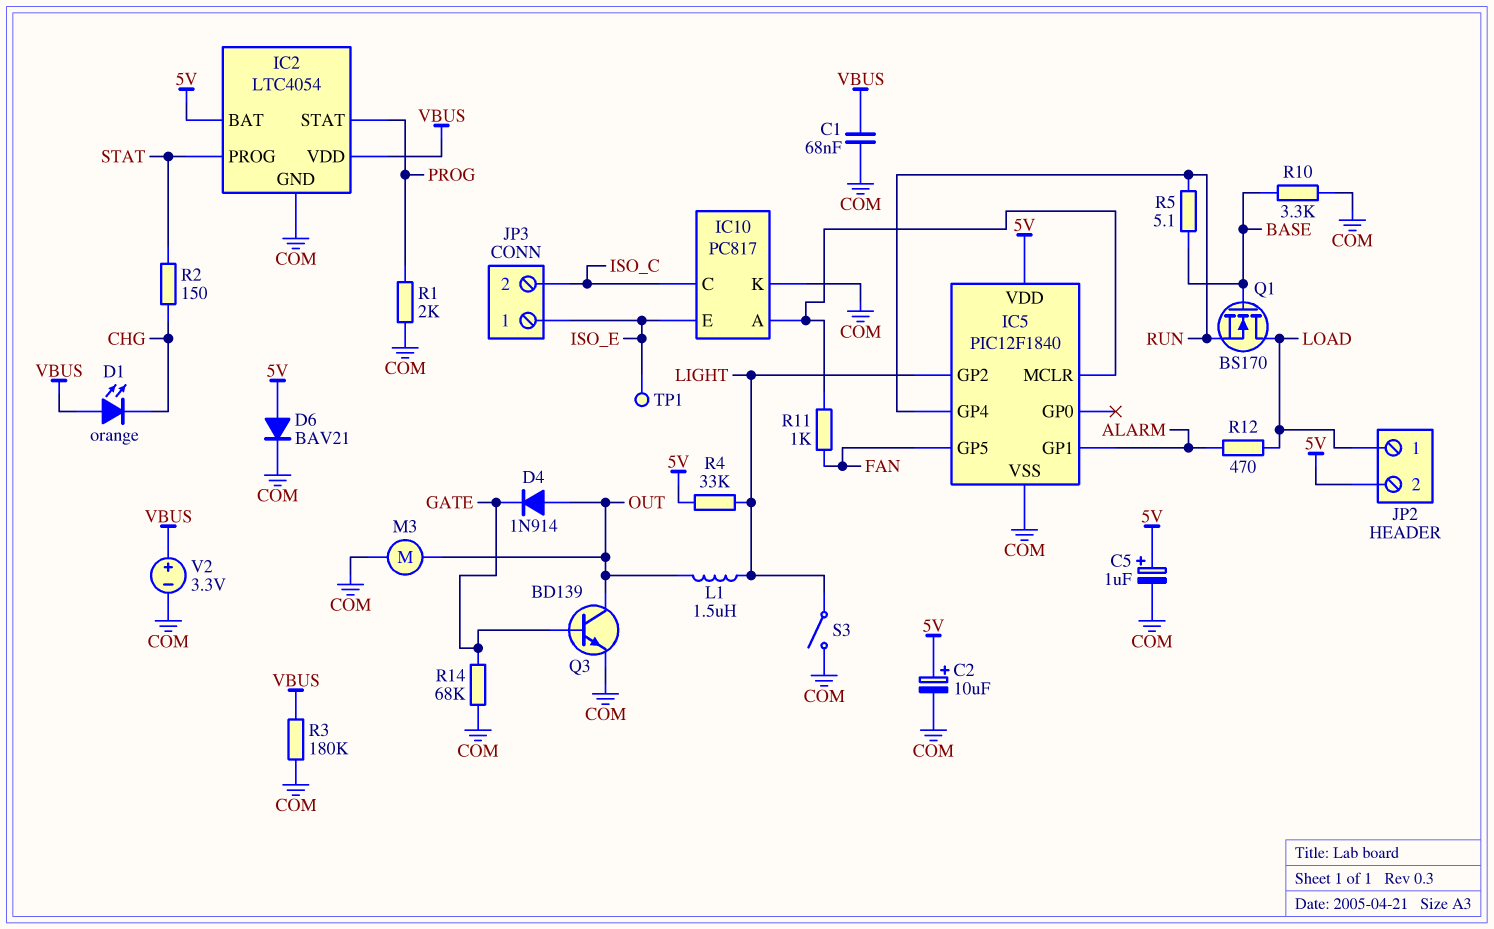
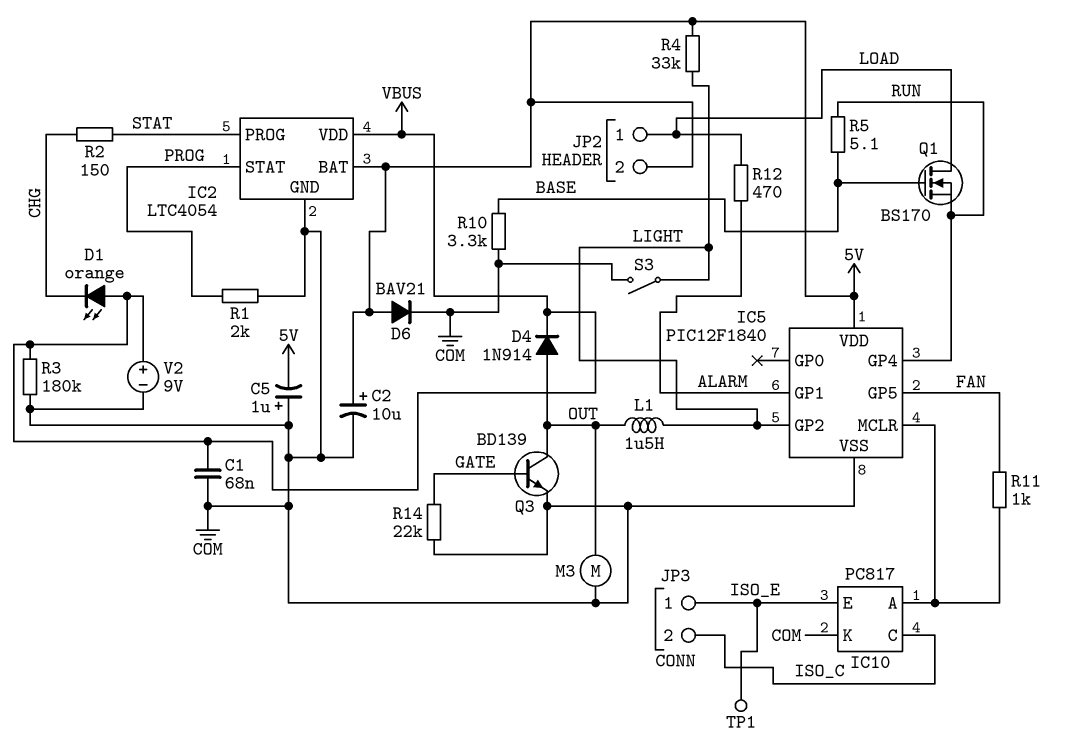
C5: 1uF (plus 5V, minus COM) -> 1uF (plus COM, minus 5V)
D4: diode 1N914 (A OUT, K GATE) -> diode 1N914 (A OUT, K VBUS)
R14: 68k (COM, GATE) -> 22k (COM, GATE)
V2: 3.3V (plus VBUS, minus COM) -> 9V (plus VBUS, minus COM)

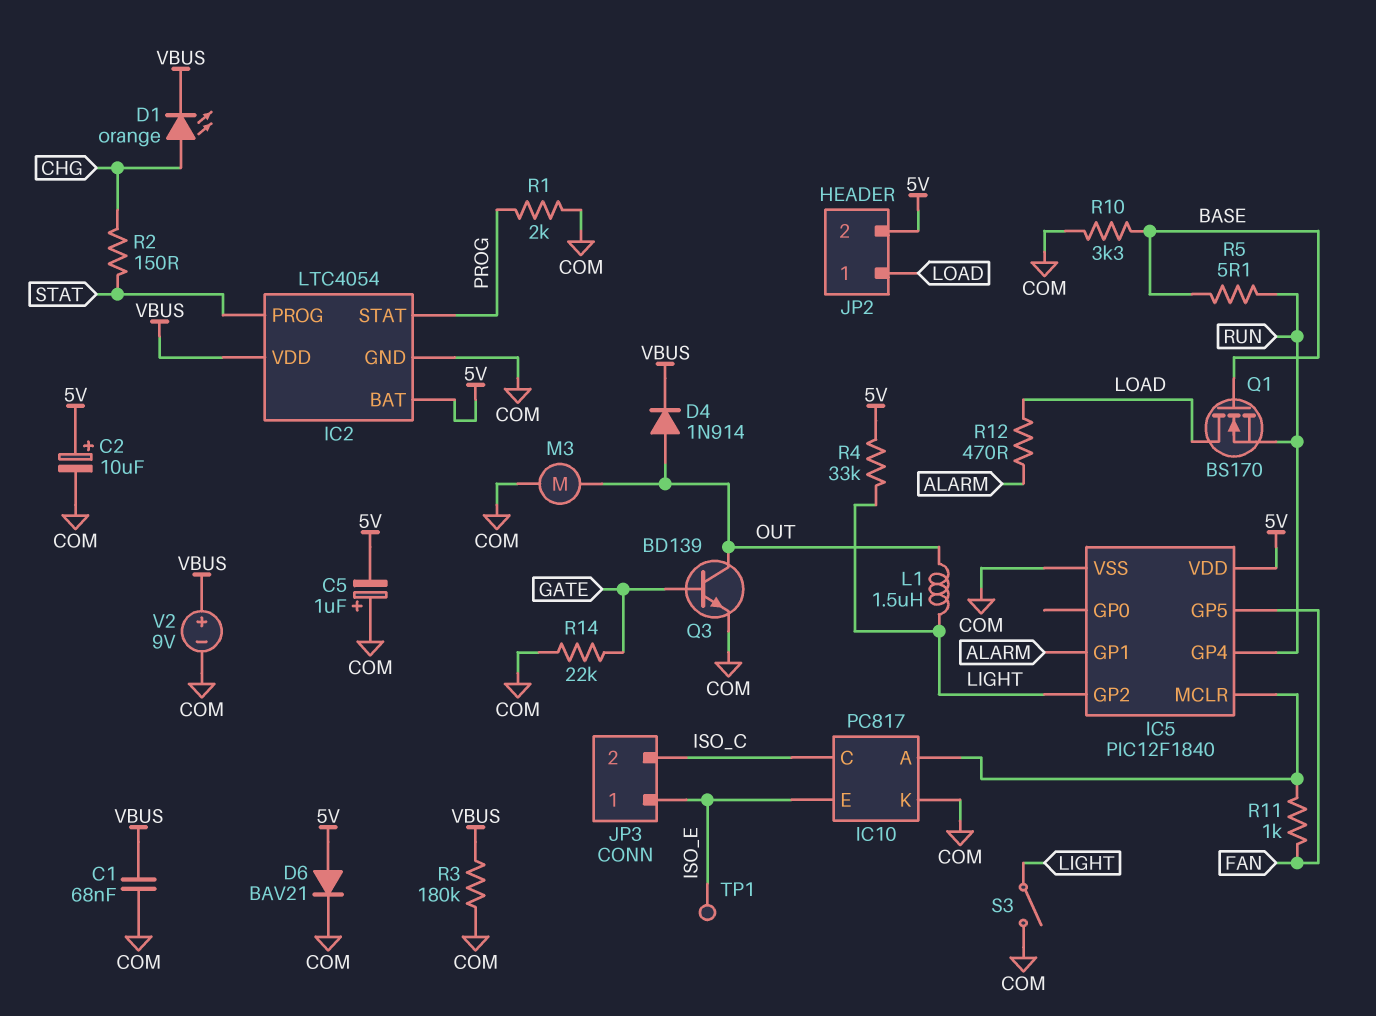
D1: LED orange (A VBUS, K CHG) -> LED orange (A CHG, K VBUS)

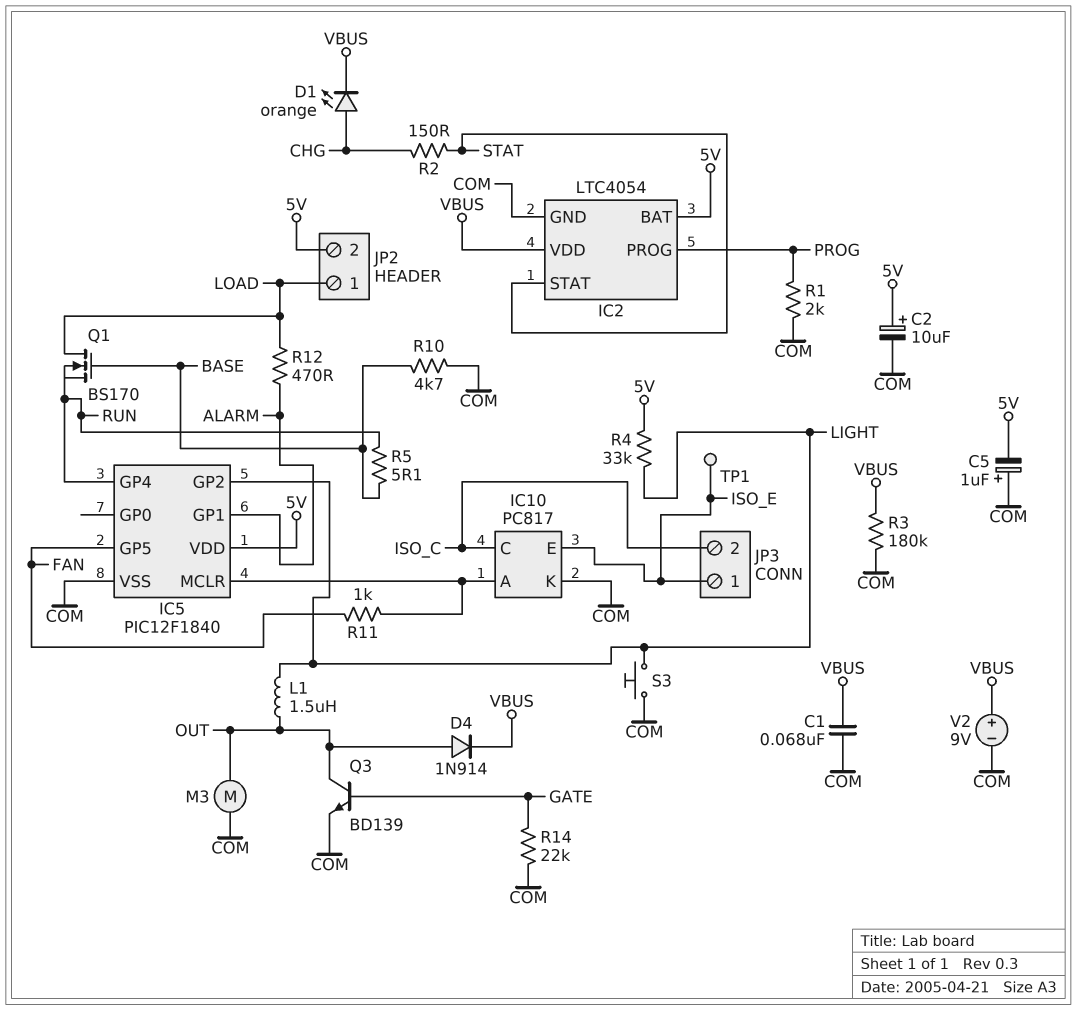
D6: diode BAV21 (A 5V, K COM) -> none
IC2 pin PROG: STAT -> PROG
IC2 pin STAT: PROG -> STAT
R10: 3.3k (BASE, COM) -> 4.7k (BASE, COM)
S3: switch (COM, LIGHT) -> button (COM, LIGHT)

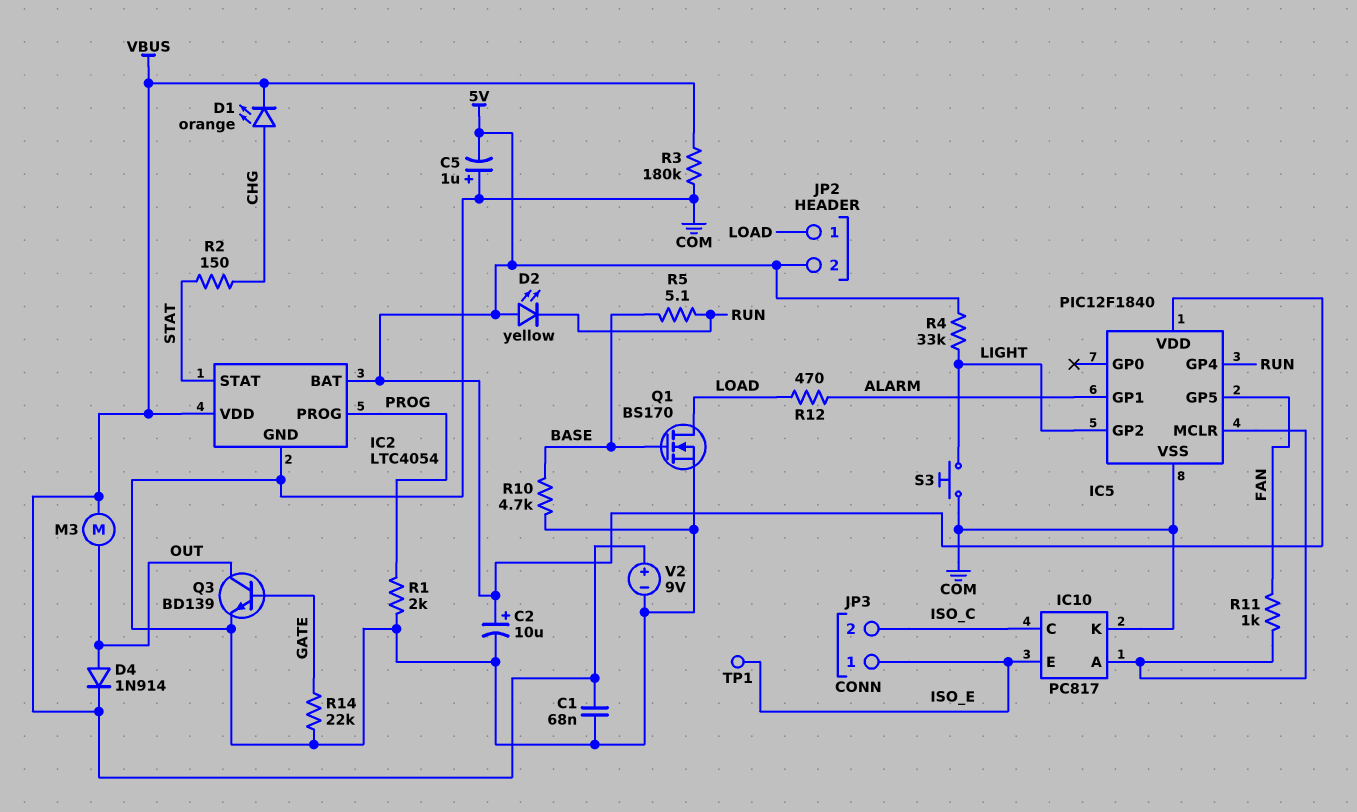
D2: none -> LED yellow (A 5V, K RUN)
L1: 1.5uH (LIGHT, OUT) -> none
M3: motor (COM, OUT) -> motor (OUT, VBUS)
Q1: NMOS BS170 (G BASE, D LOAD, S RUN) -> NMOS BS170 (G BASE, D LOAD, S COM)

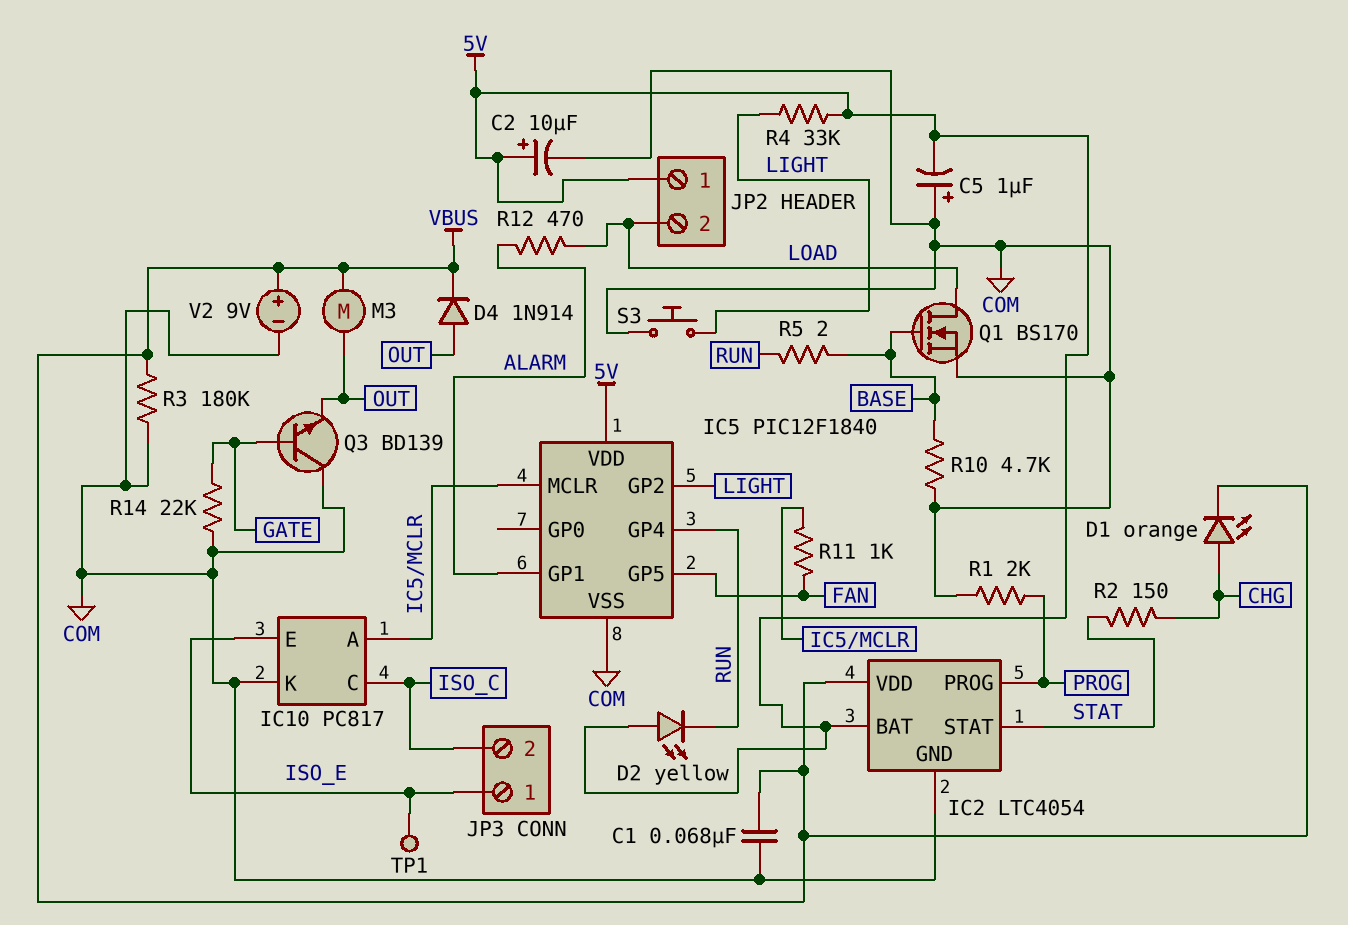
JP2 pin 1: LOAD -> 5V
JP2 pin 2: 5V -> LOAD
Q3: NPN BD139 (B GATE, C OUT, E COM) -> NPN BD139 (B GATE, C COM, E OUT)
R5: 5.1 (BASE, RUN) -> 2 (BASE, RUN)

